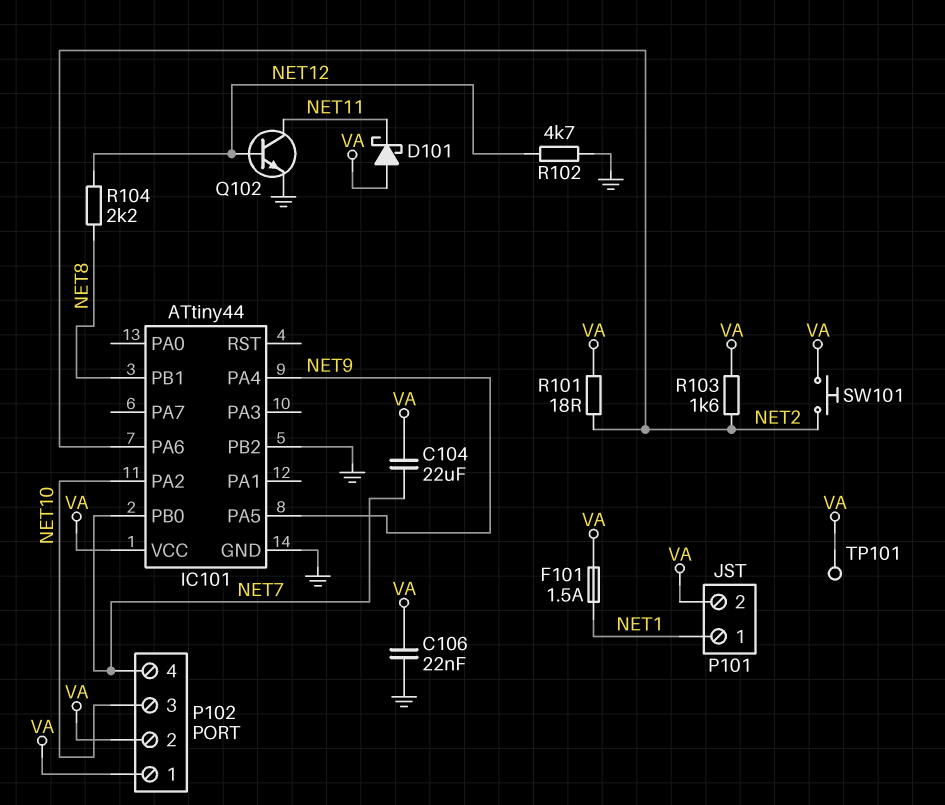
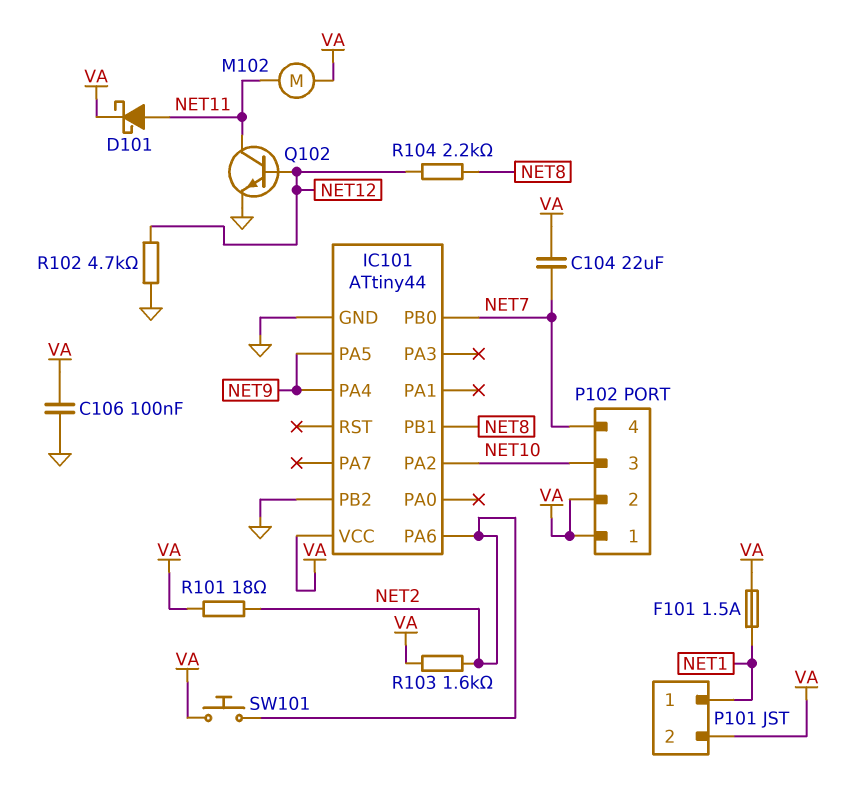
C106: 22nF (GND, VA) -> 100nF (GND, VA)
D101: schottky (A VA, K NET11) -> schottky (A NET11, K VA)
M102: none -> motor (NET11, VA)
TP101: test point (VA) -> none

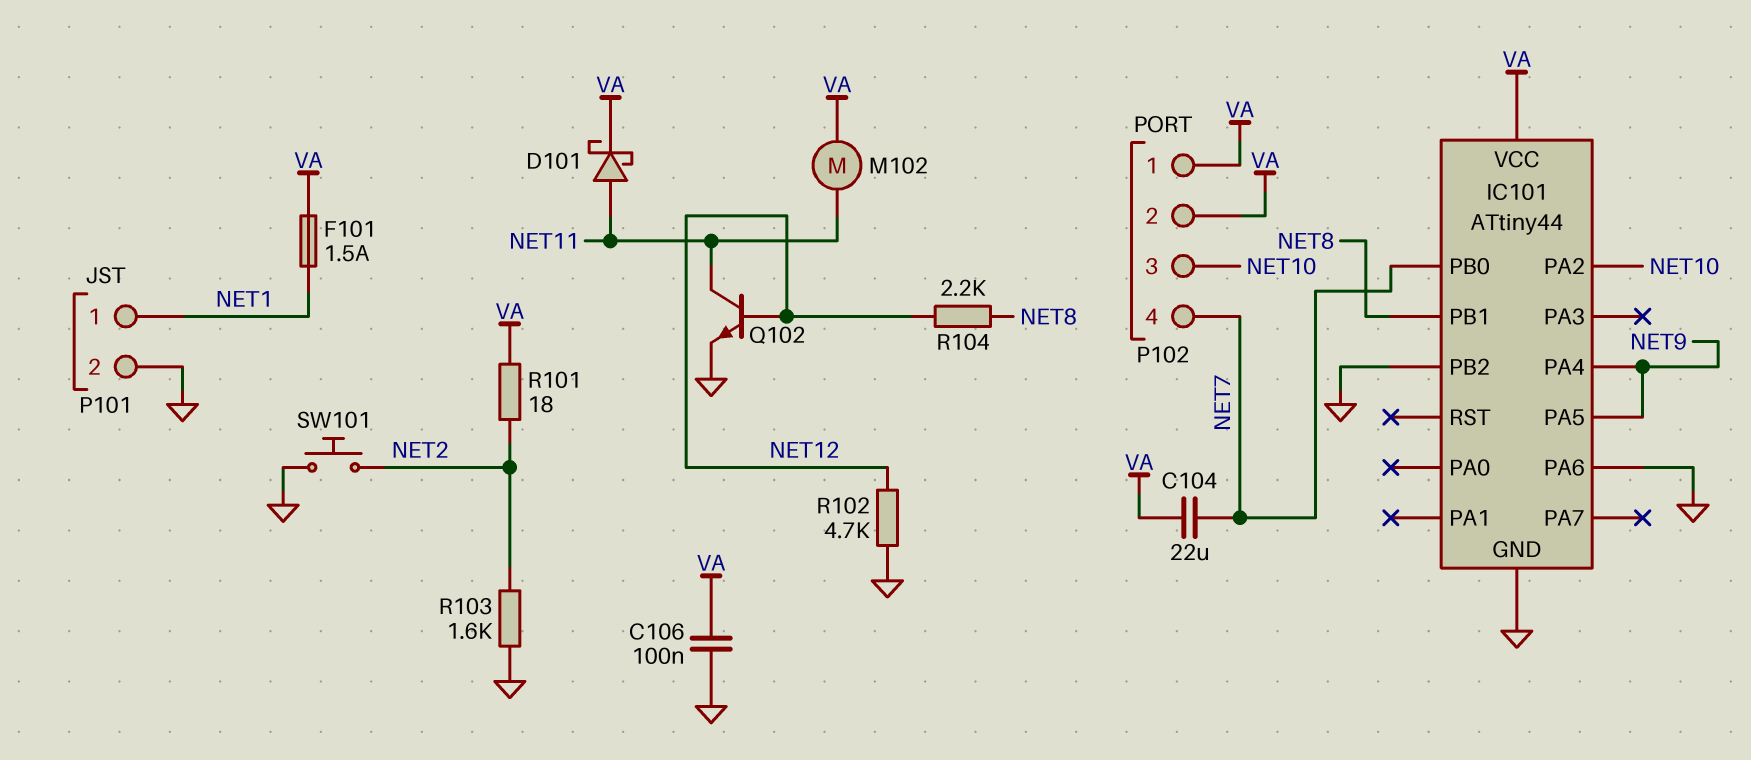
IC101 pin PA6: NET2 -> GND
P101 pin 2: VA -> GND
R103: 1.6k (NET2, VA) -> 1.6k (GND, NET2)
SW101: button (NET2, VA) -> button (GND, NET2)

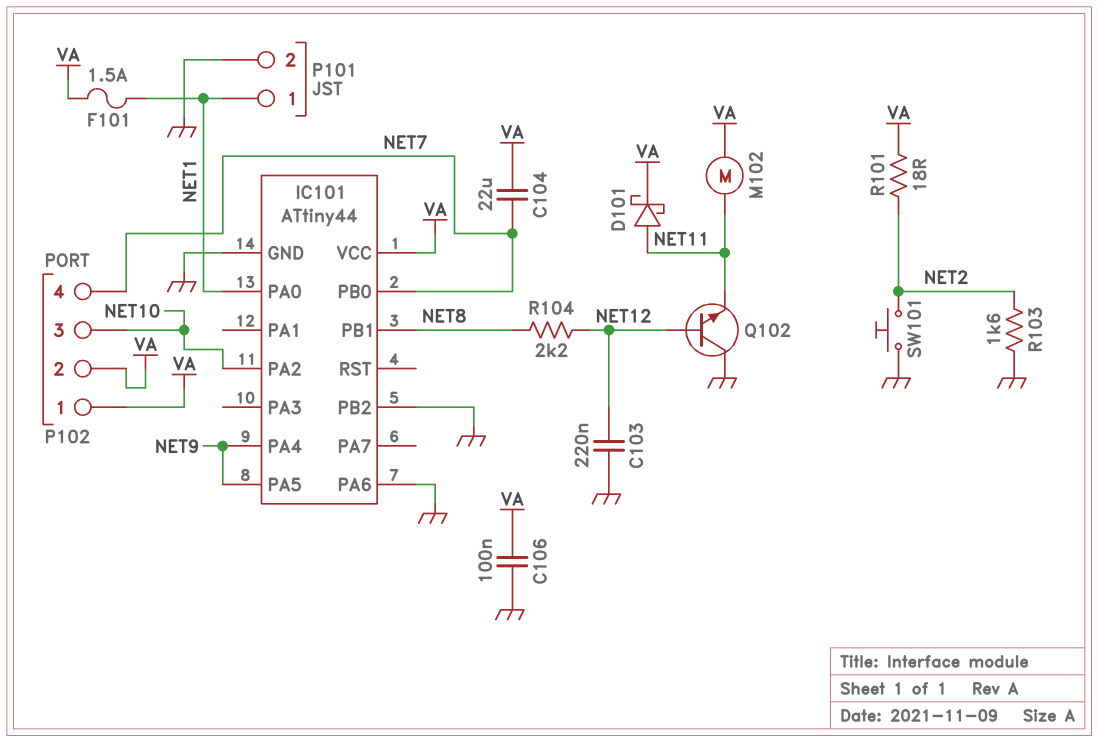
C103: none -> 220nF (GND, NET12)
IC101 pin PA0: none -> NET1
Q102: NPN (B NET12, C NET11, E GND) -> NPN (B NET12, C GND, E NET11)
R102: 4.7k (GND, NET12) -> none

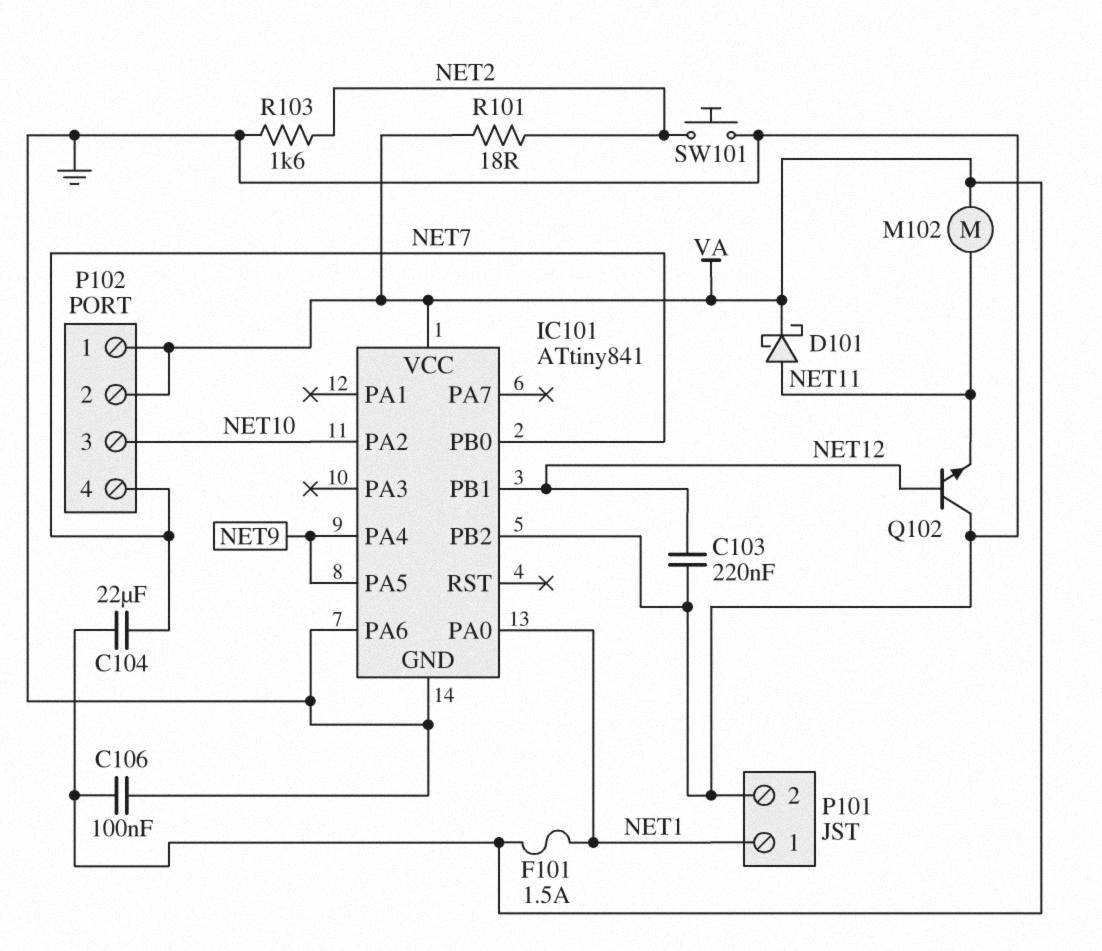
IC101: ATtiny44 -> ATtiny841
IC101 pin PB1: NET8 -> NET12
R104: 2.2k (NET8, NET12) -> none

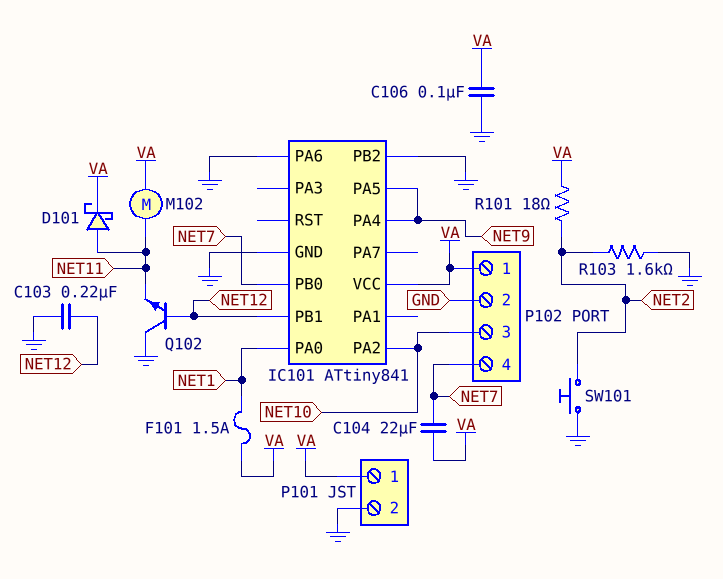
P101 pin 1: NET1 -> VA
P102 pin 2: VA -> GND

